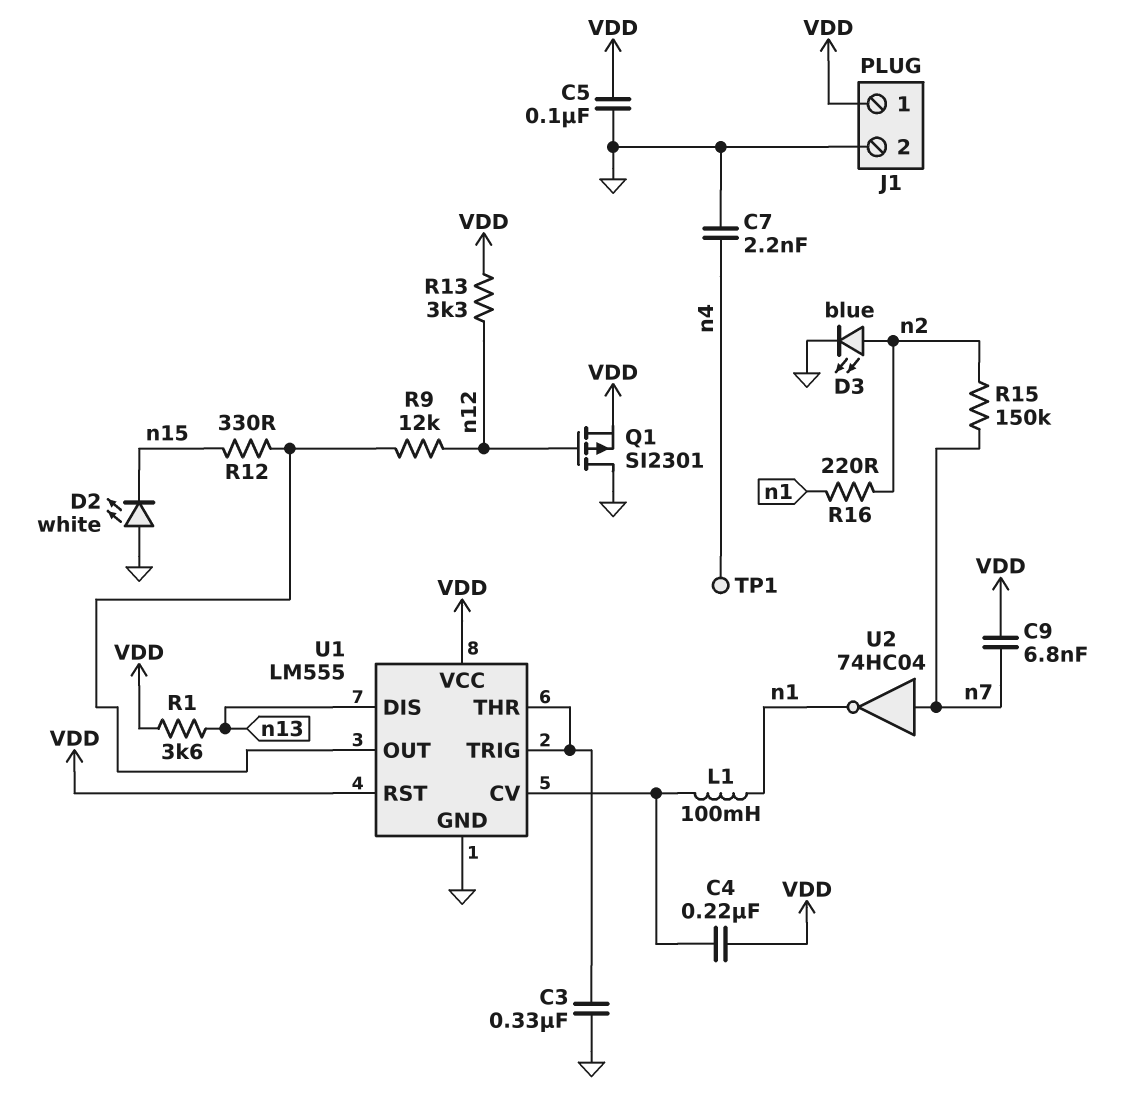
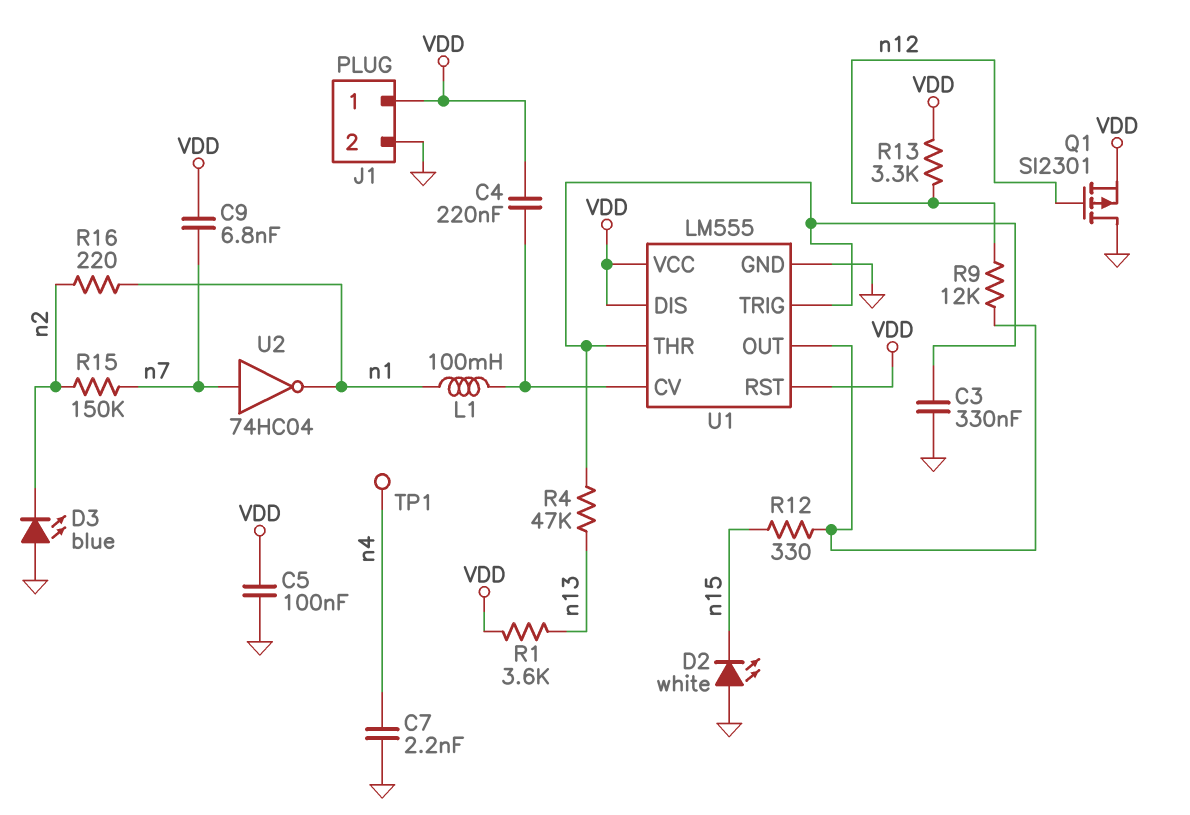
D3: LED blue (A n2, K GND) -> LED blue (A GND, K n2)
R4: none -> 47k (U1/THR, n13)
U1 pin DIS: n13 -> VDD

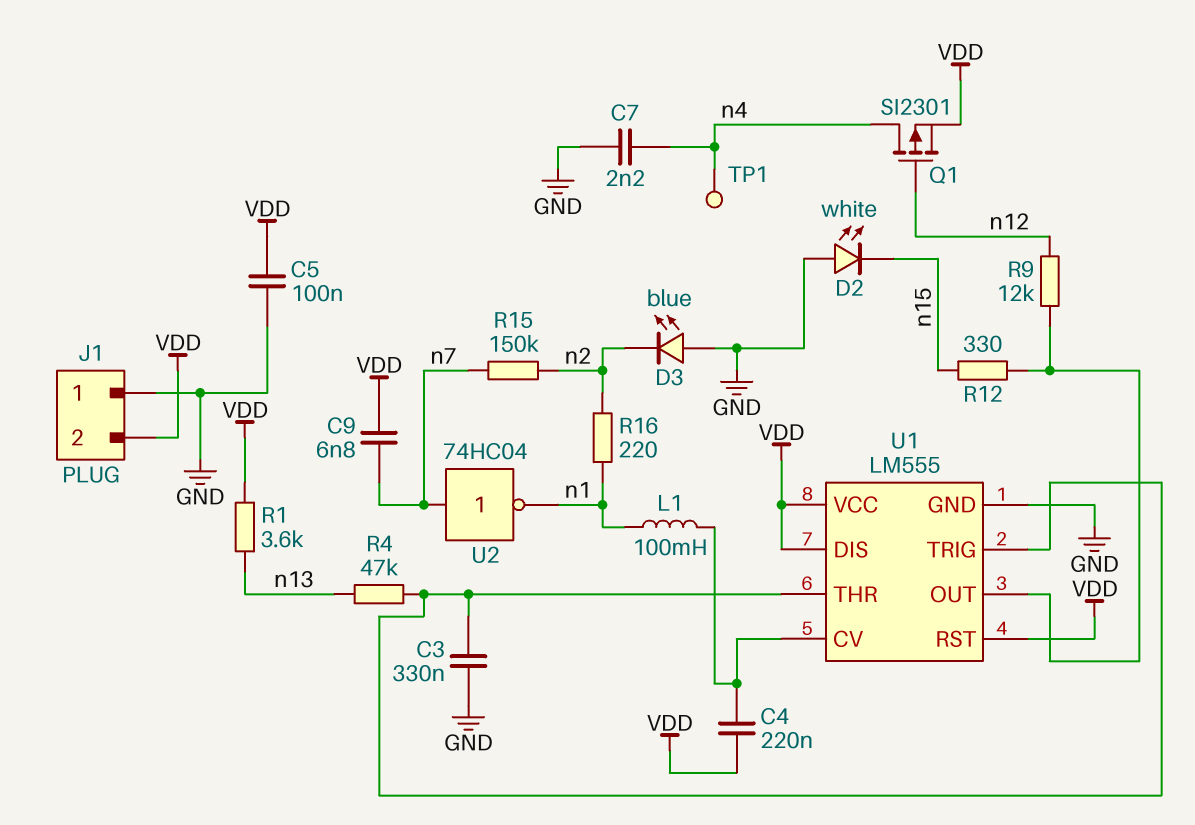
J1 pin 1: VDD -> GND
J1 pin 2: GND -> VDD
Q1: PMOS SI2301 (G n12, D GND, S VDD) -> PMOS SI2301 (G n12, D n4, S VDD)
R13: 3.3k (VDD, n12) -> none

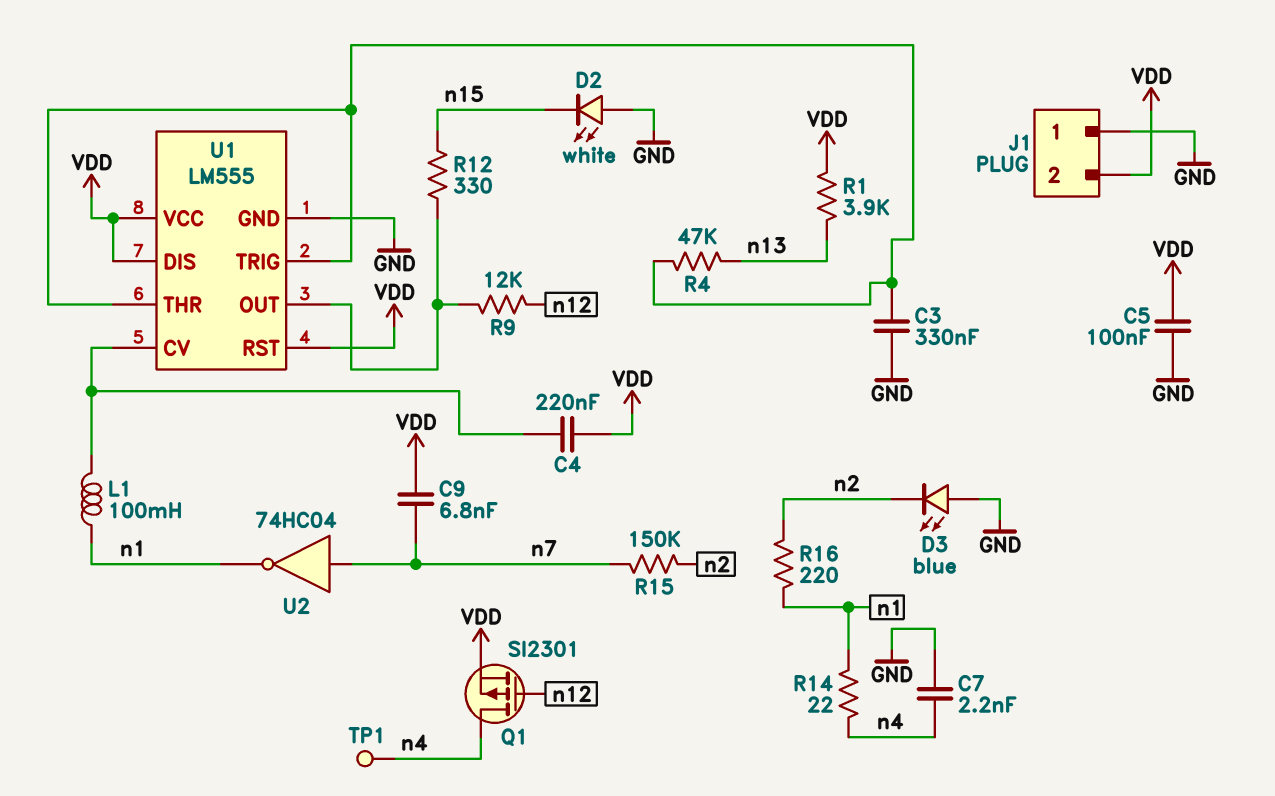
R1: 3.6k (VDD, n13) -> 3.9k (VDD, n13)
R14: none -> 22 (n1, n4)

